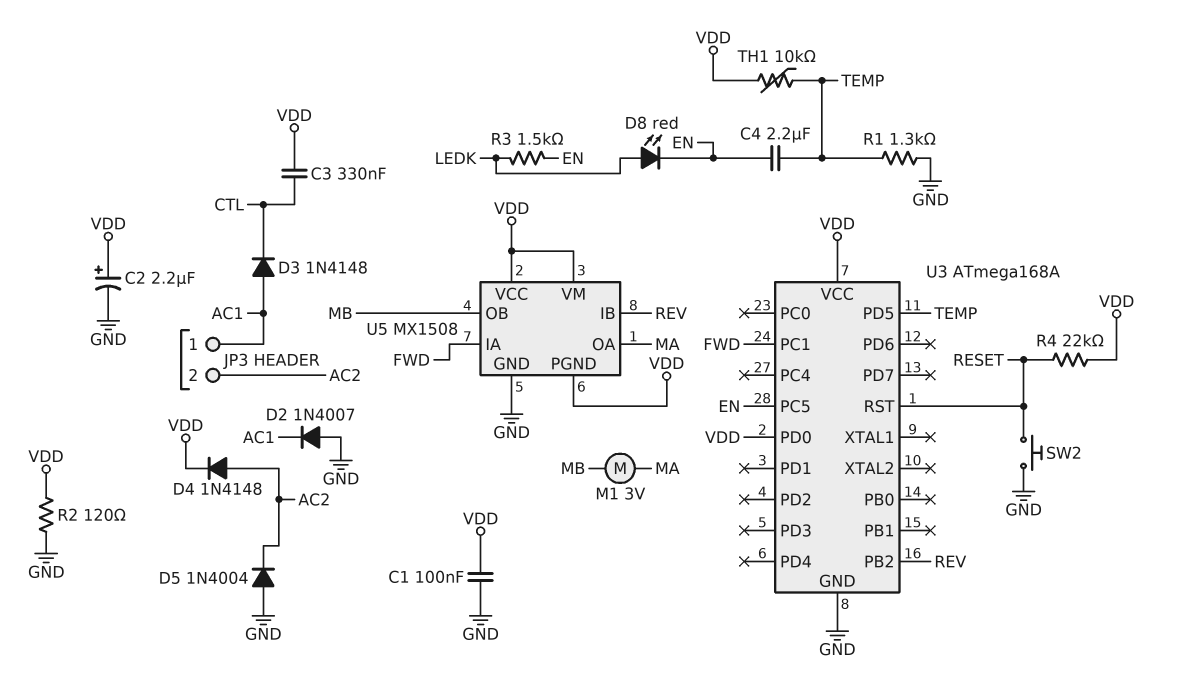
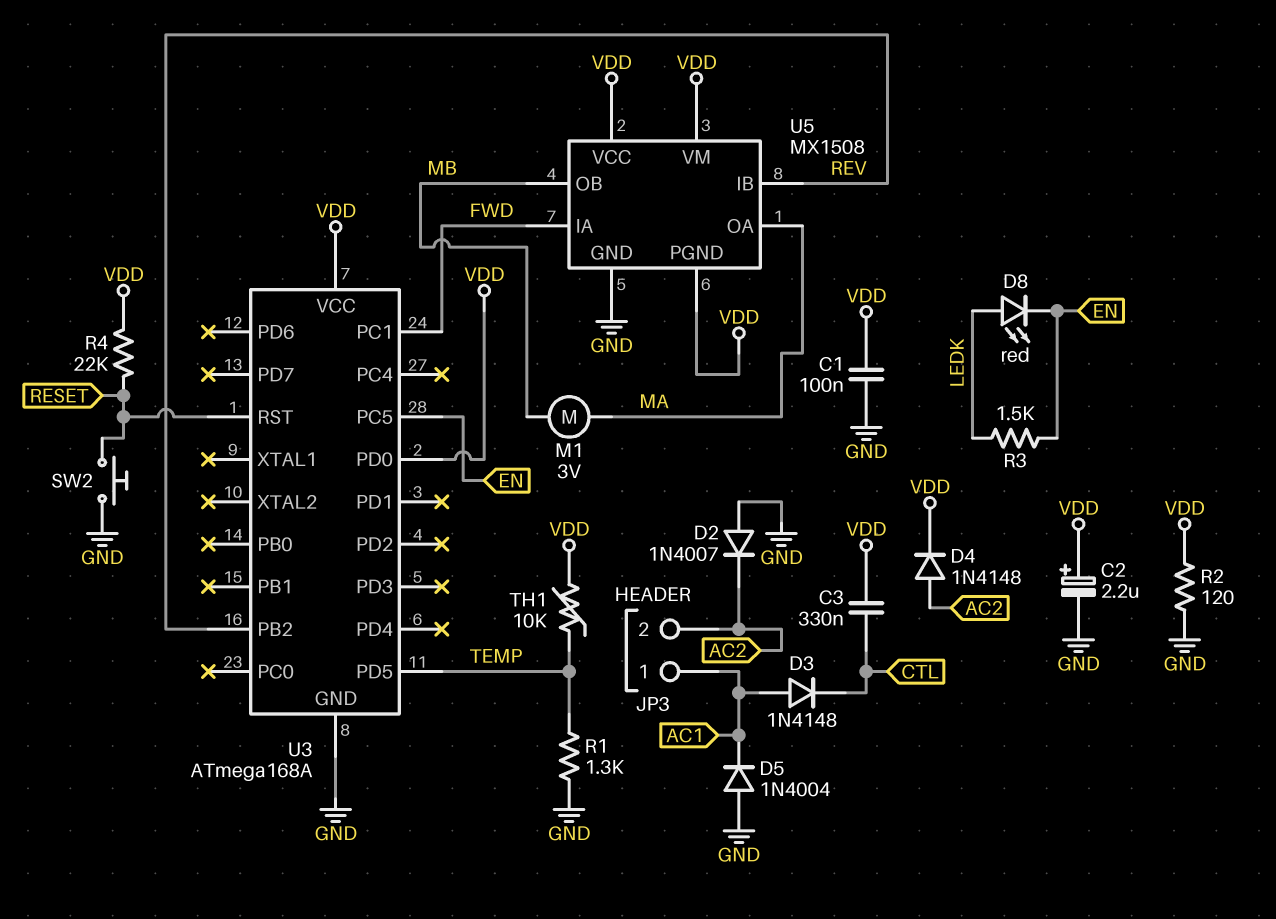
C4: 2.2uF (EN, TEMP) -> none
D2: diode 1N4007 (A GND, K AC1) -> diode 1N4007 (A GND, K AC2)
D5: diode 1N4004 (A GND, K AC2) -> diode 1N4004 (A GND, K AC1)

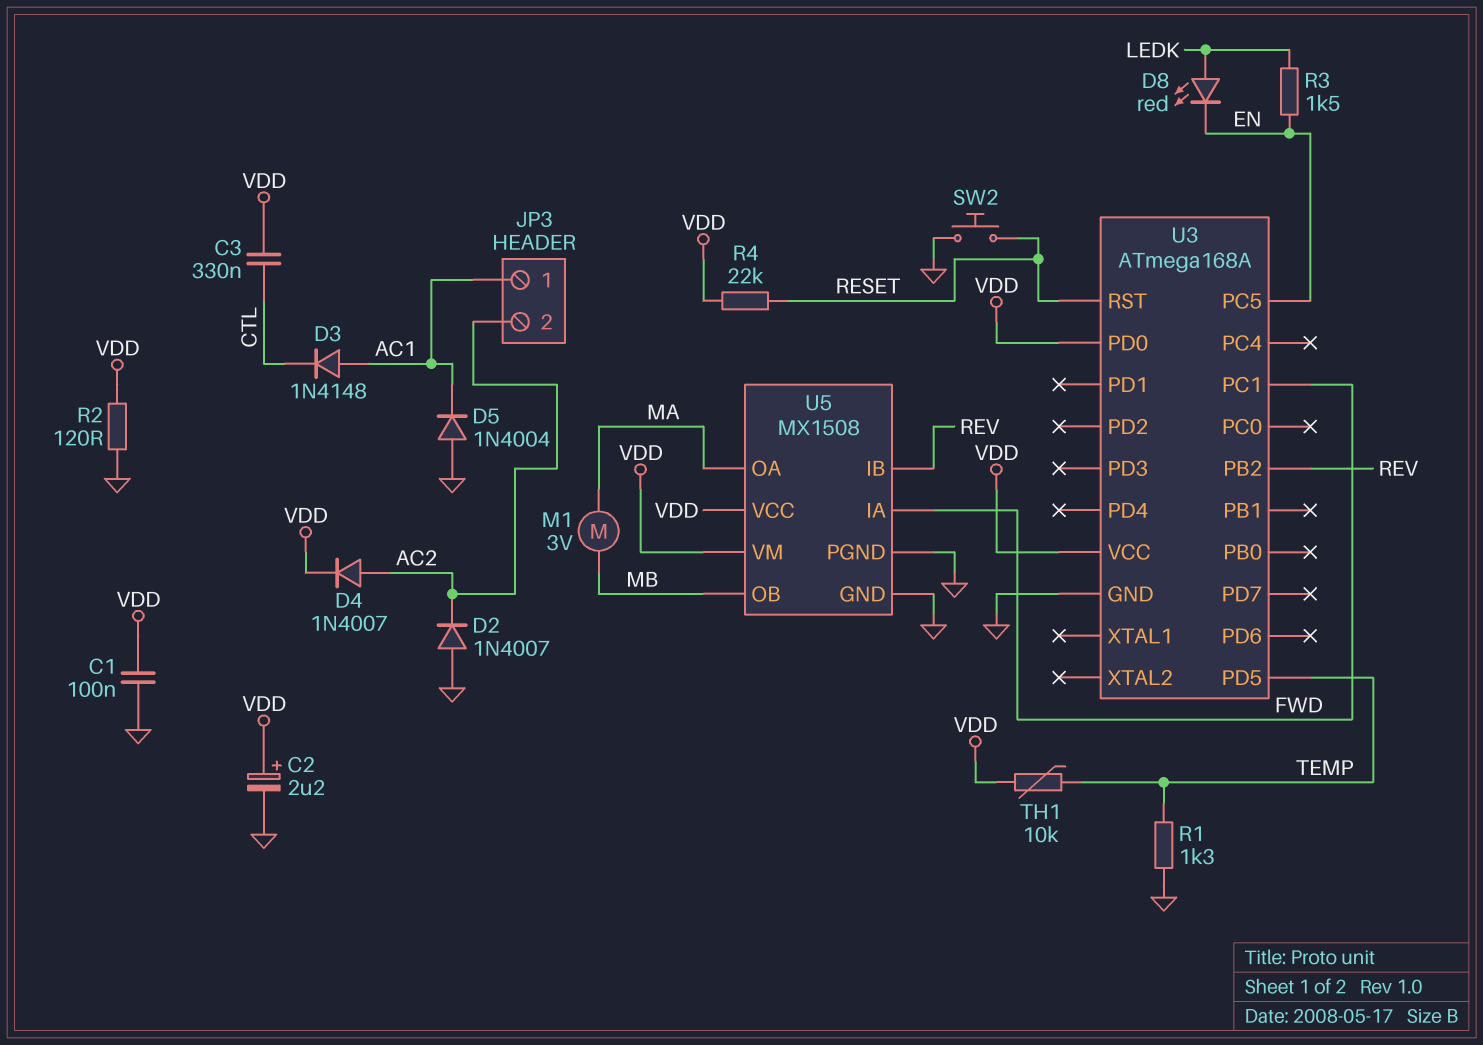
D4: diode 1N4148 (A AC2, K VDD) -> diode 1N4007 (A AC2, K VDD)
U5 pin PGND: VDD -> GND

